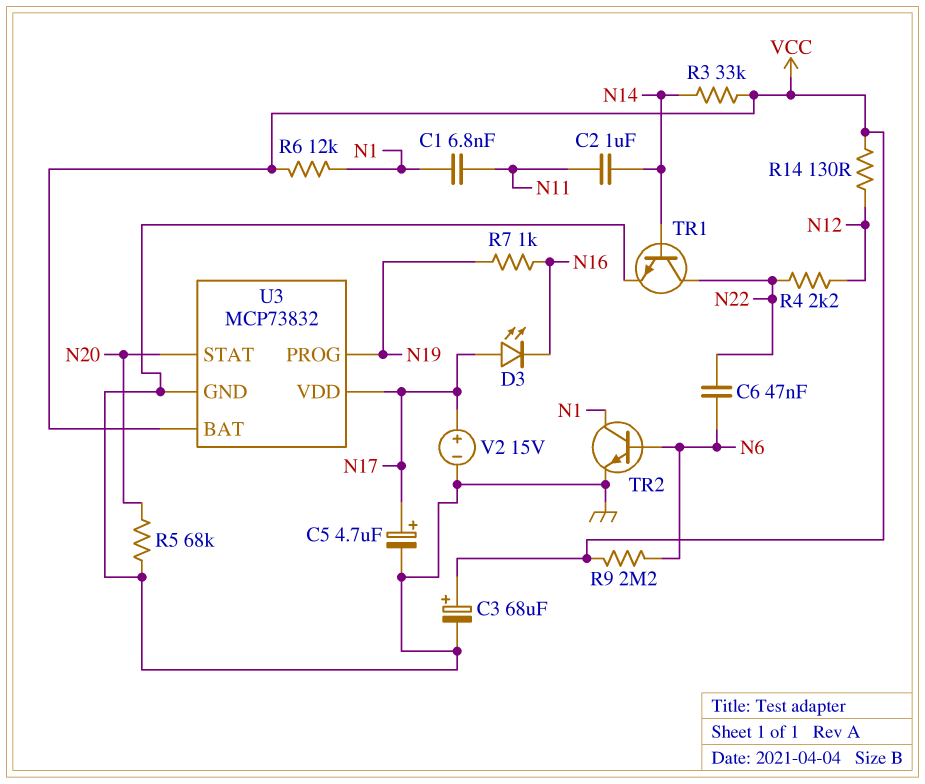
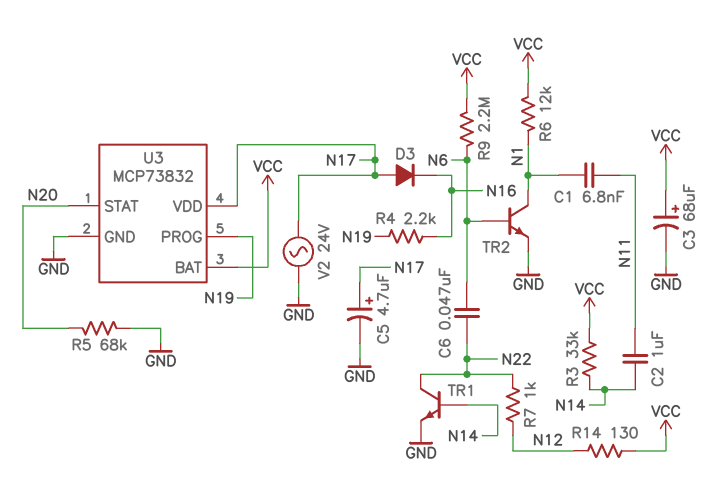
D3: LED (A N17, K N16) -> diode (A N17, K N16)
R4: 2.2k (N12, N22) -> 2.2k (N16, N19)
R7: 1k (N16, N19) -> 1k (N12, N22)
V2: 15V (plus N17, minus GND) -> AC 24V (GND, N17)

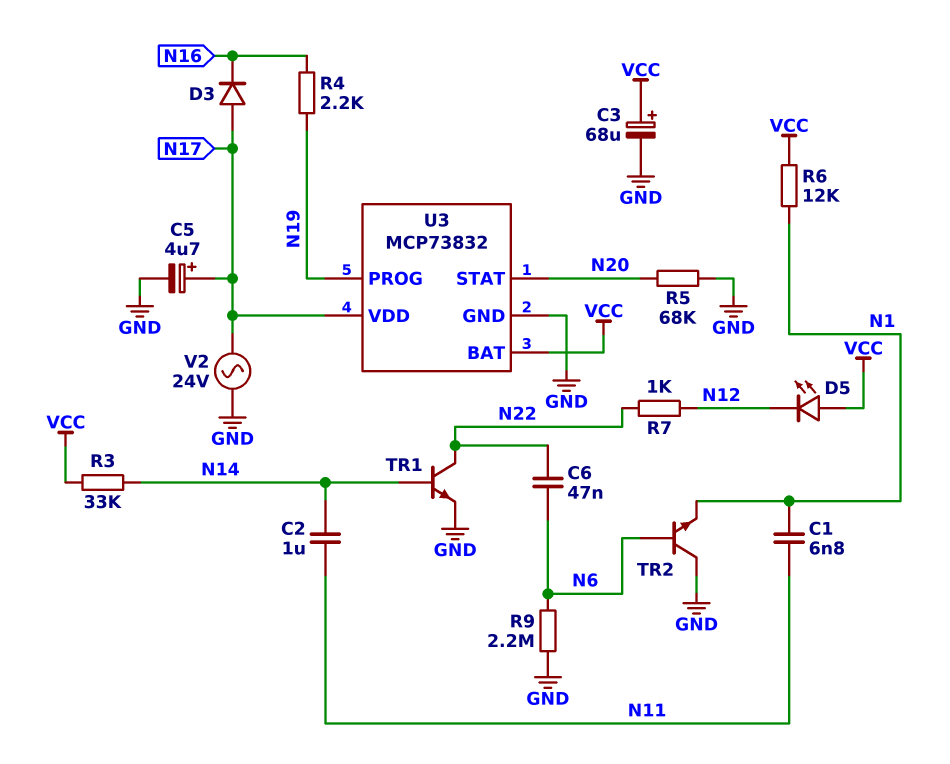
D5: none -> LED (A VCC, K N12)
R9: 2.2M (N6, VCC) -> 2.2M (GND, N6)
R14: 130 (N12, VCC) -> none
TR2: NPN (B N6, C N1, E GND) -> NPN (B N6, C GND, E N1)

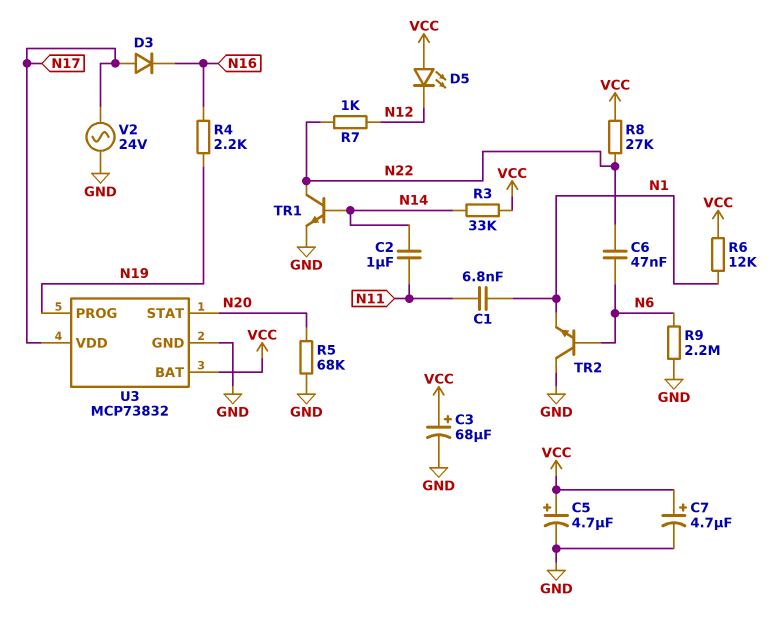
C5: 4.7uF (plus N17, minus GND) -> 4.7uF (plus VCC, minus GND)
C7: none -> 4.7uF (plus VCC, minus GND)
R8: none -> 27k (N22, VCC)

